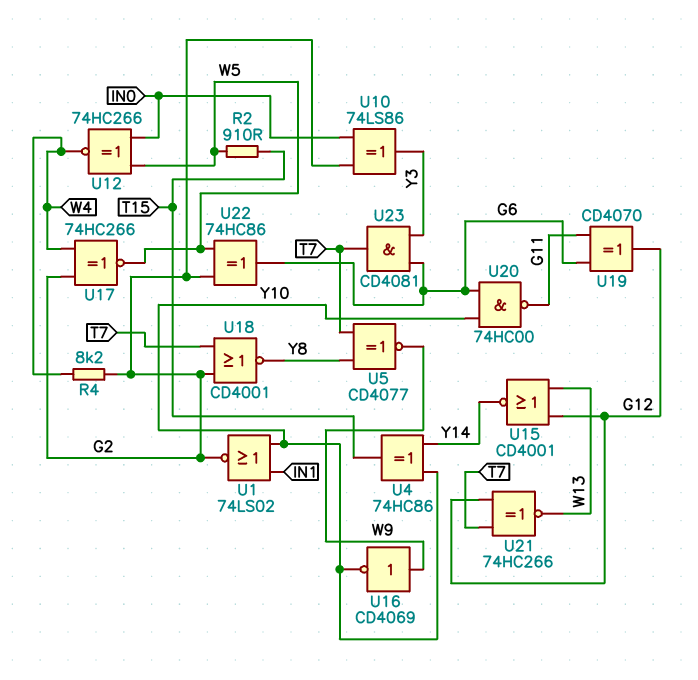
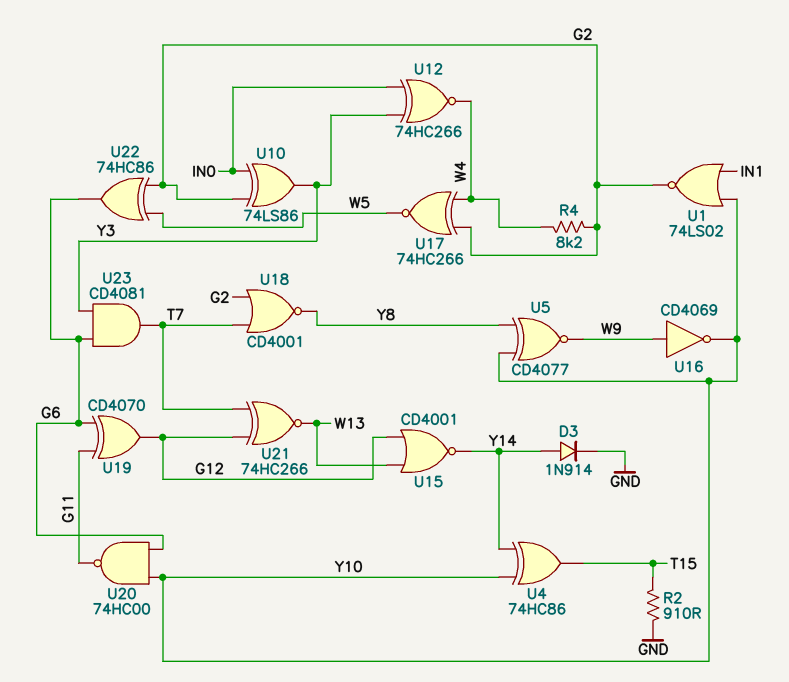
D3: none -> diode 1N914 (A Y14, K GND)
R2: 910 (T15, W5) -> 910 (GND, T15)
U5: XNOR CD4077 (in T7, in Y8, out W9) -> XNOR CD4077 (in Y8, in Y10, out W9)
U12: XNOR 74HC266 (in IN0, in W5, out W4) -> XNOR 74HC266 (in IN0, in Y3, out W4)

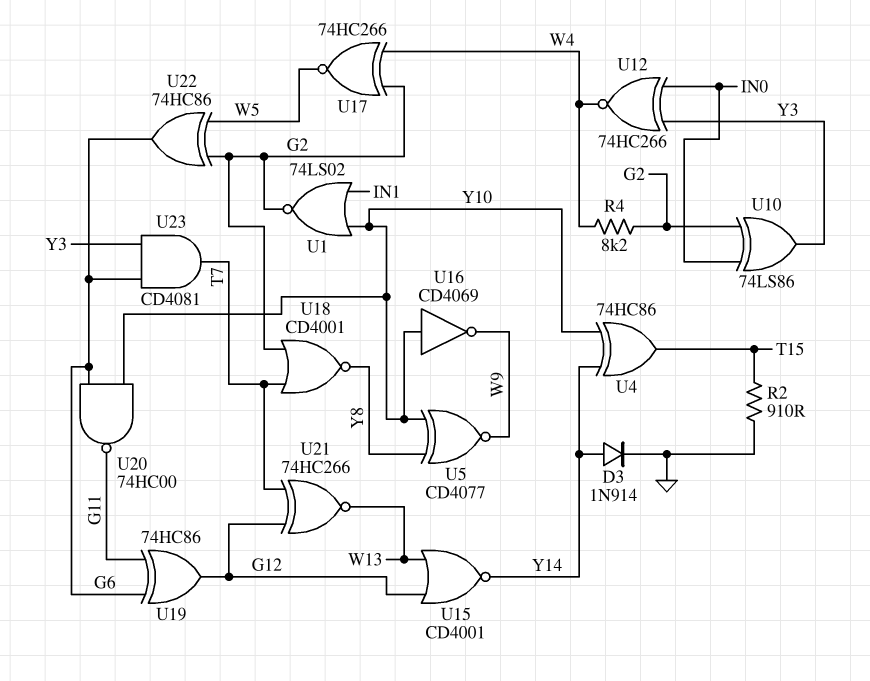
U16: NOT CD4069 (in W9, out Y10) -> NOT CD4069 (in Y10, out W9)
U19: XOR CD4070 (in G6, in G11, out G12) -> XOR 74HC86 (in G6, in G11, out G12)

